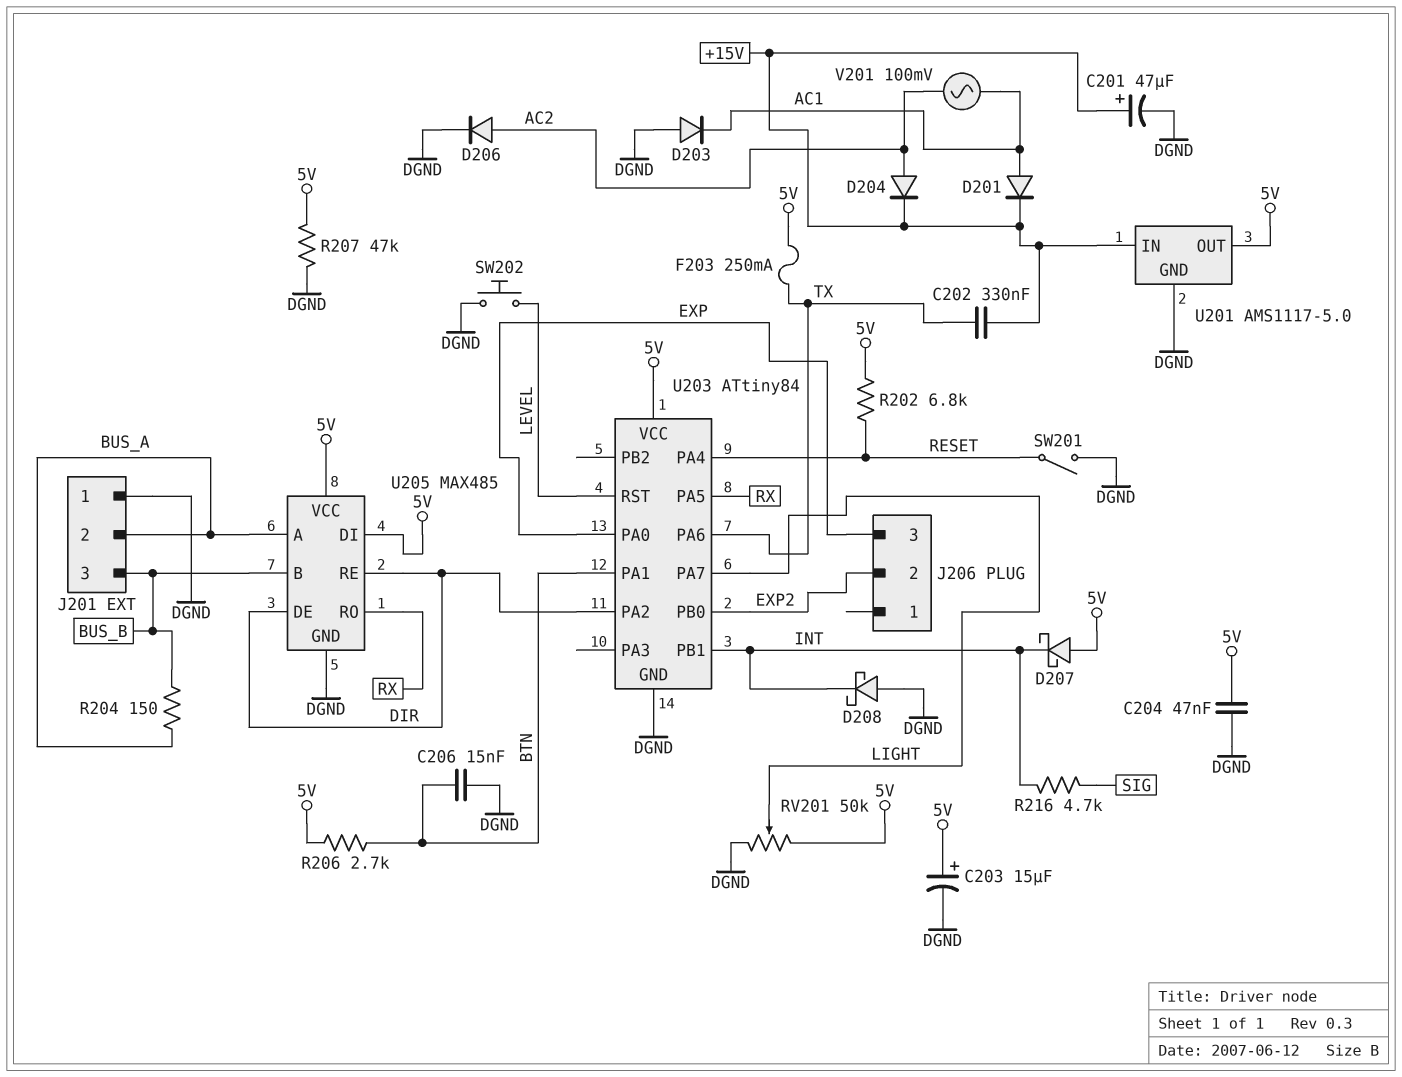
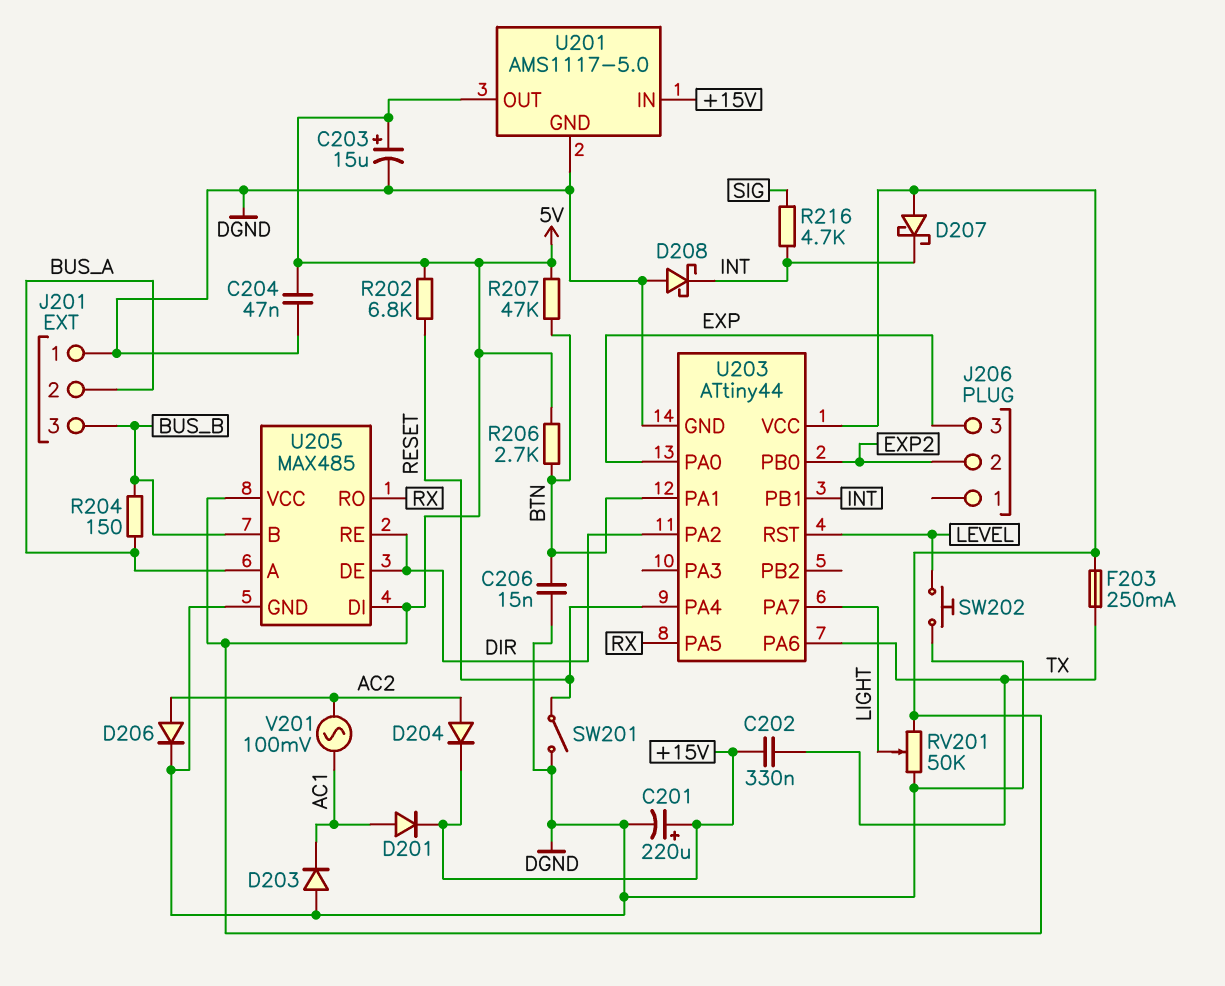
C201: 47uF (plus +15V, minus DGND) -> 220uF (plus +15V, minus DGND)
R207: 47k (5V, DGND) -> 47k (5V, BTN)
U203: ATtiny84 -> ATtiny44

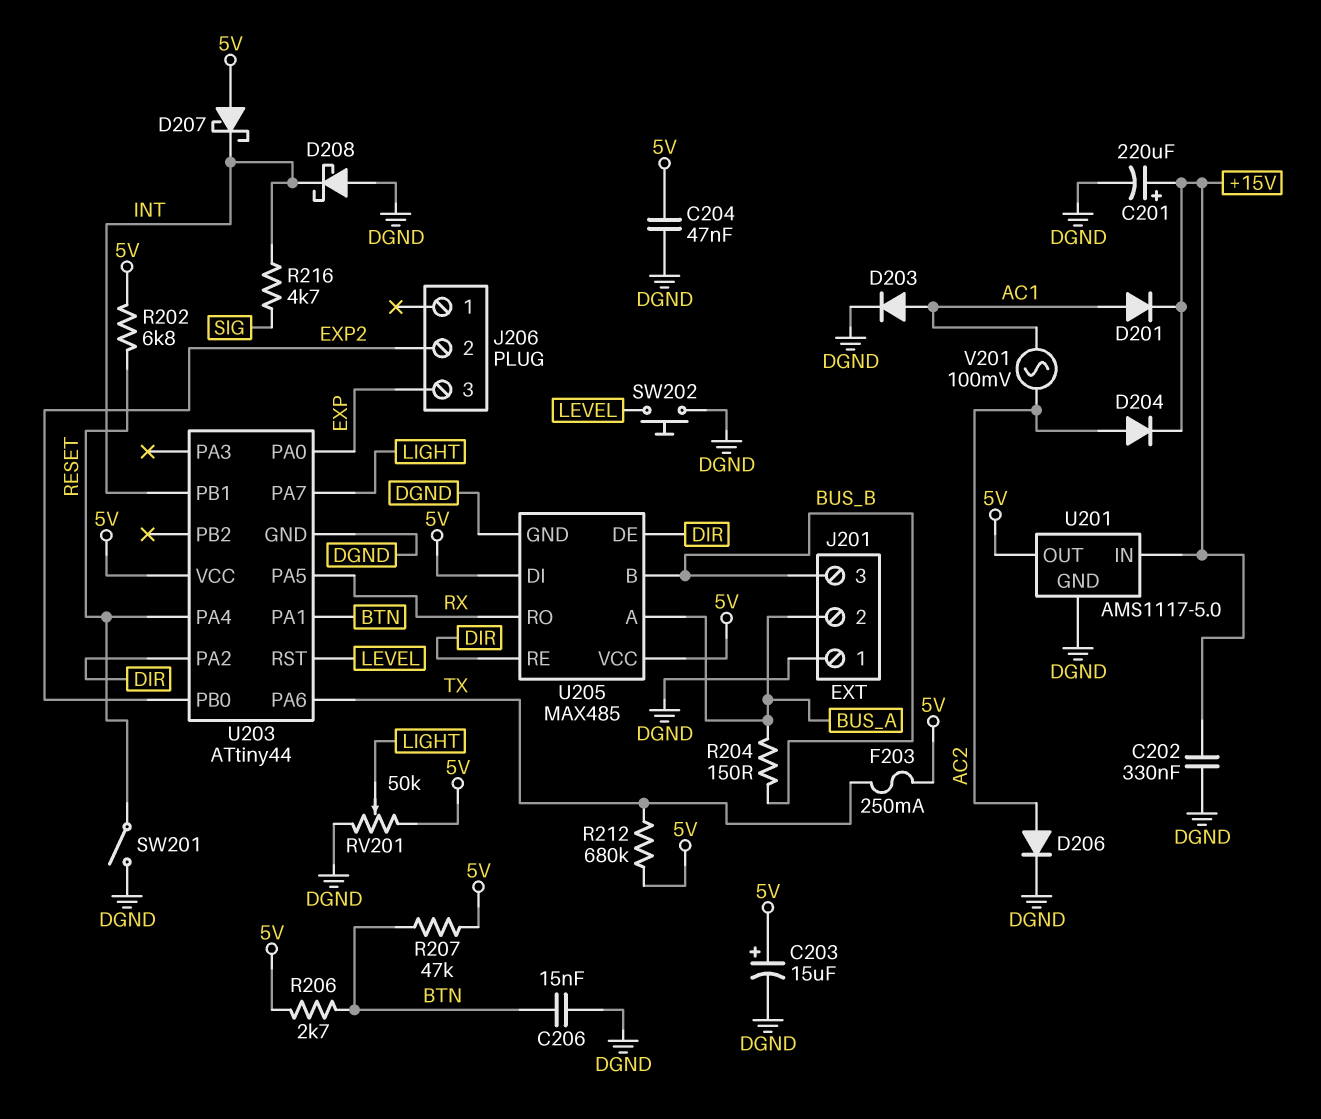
C202: 330nF (+15V, TX) -> 330nF (+15V, DGND)
D203: diode (A DGND, K AC1) -> diode (A AC1, K DGND)
R212: none -> 680k (5V, TX)

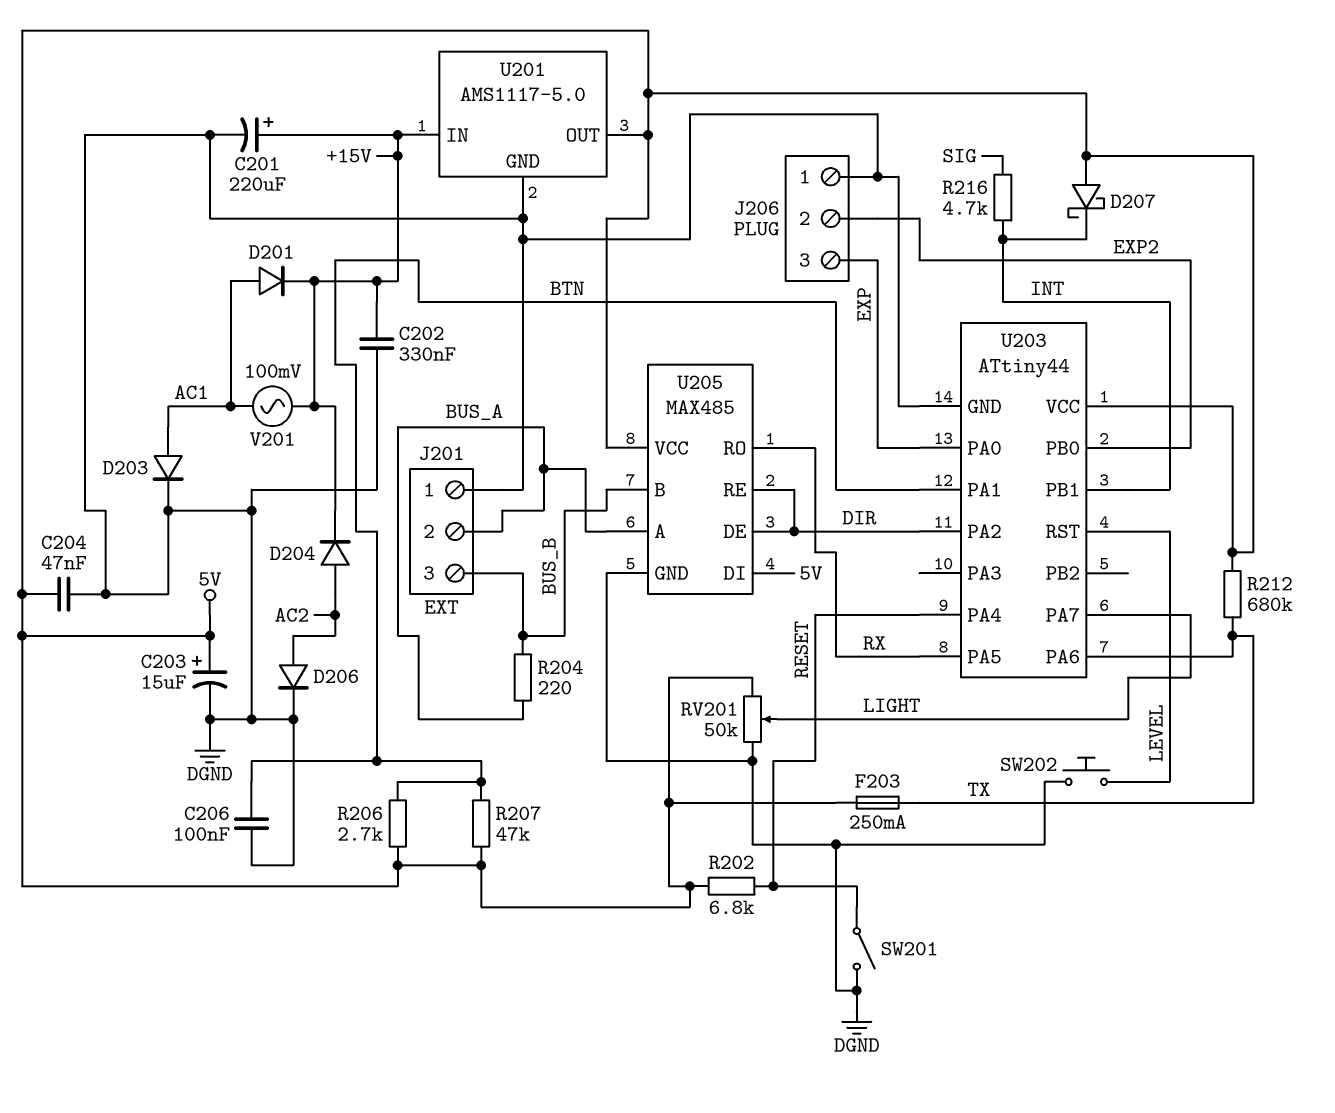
C206: 15nF (BTN, DGND) -> 100nF (BTN, DGND)
D208: schottky (A DGND, K INT) -> none
J206 pin 1: none -> DGND
R204: 150 (BUS_A, BUS_B) -> 220 (BUS_A, BUS_B)
V201: AC 100mV (AC1, AC2) -> AC 100mV (+15V, AC1)

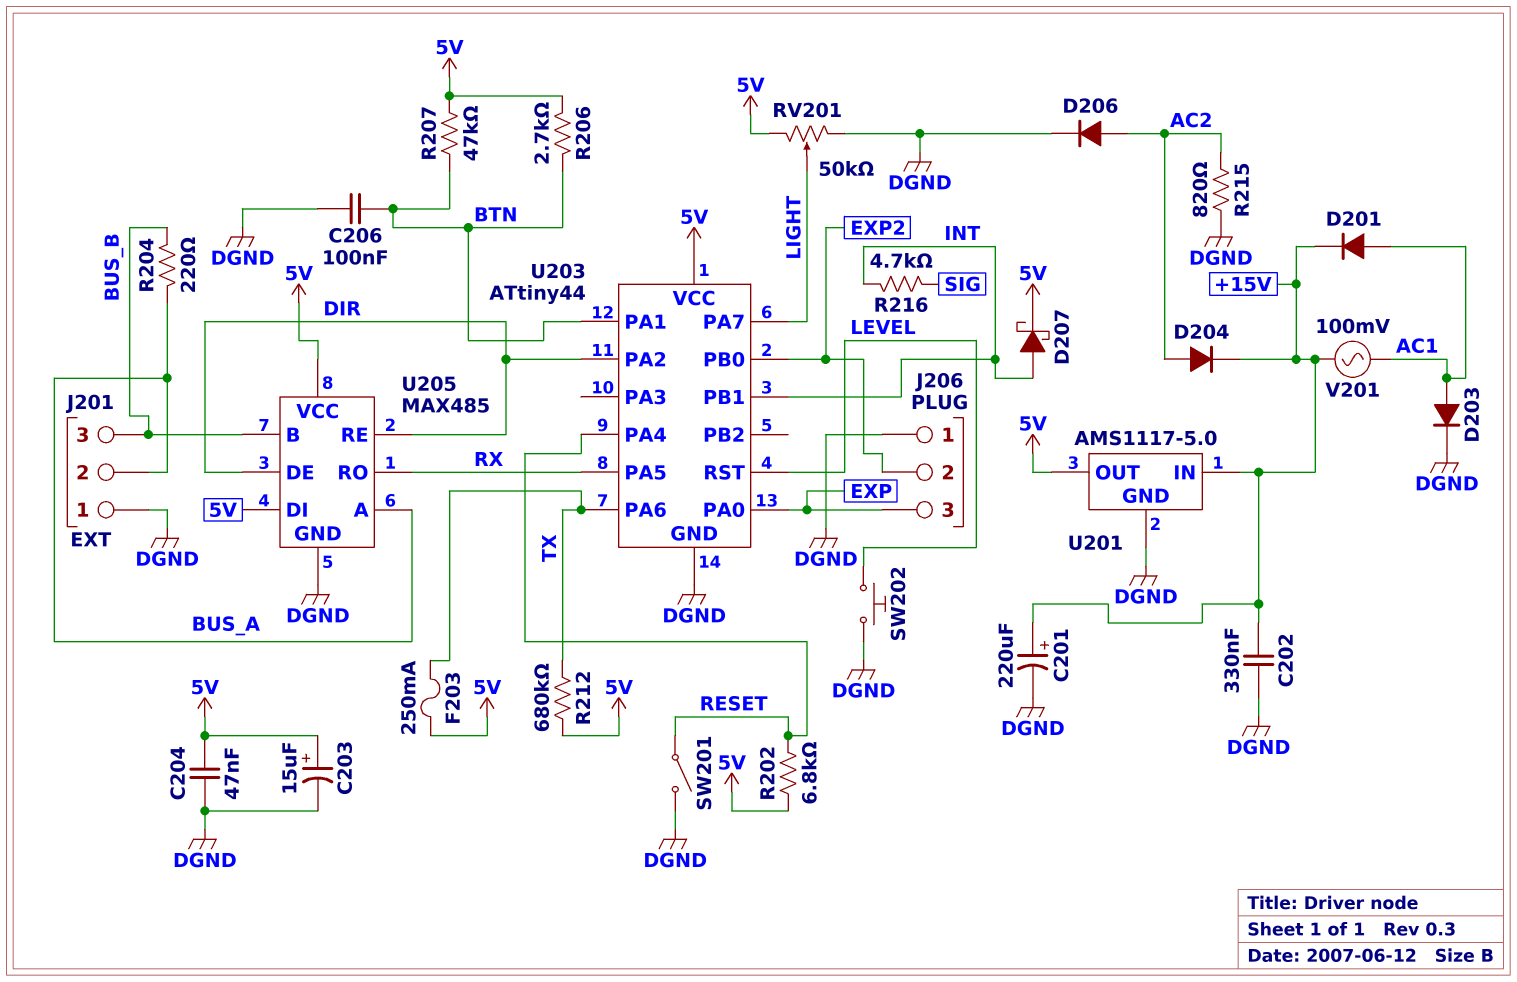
D207: schottky (A 5V, K INT) -> schottky (A INT, K 5V)
R215: none -> 820 (AC2, DGND)

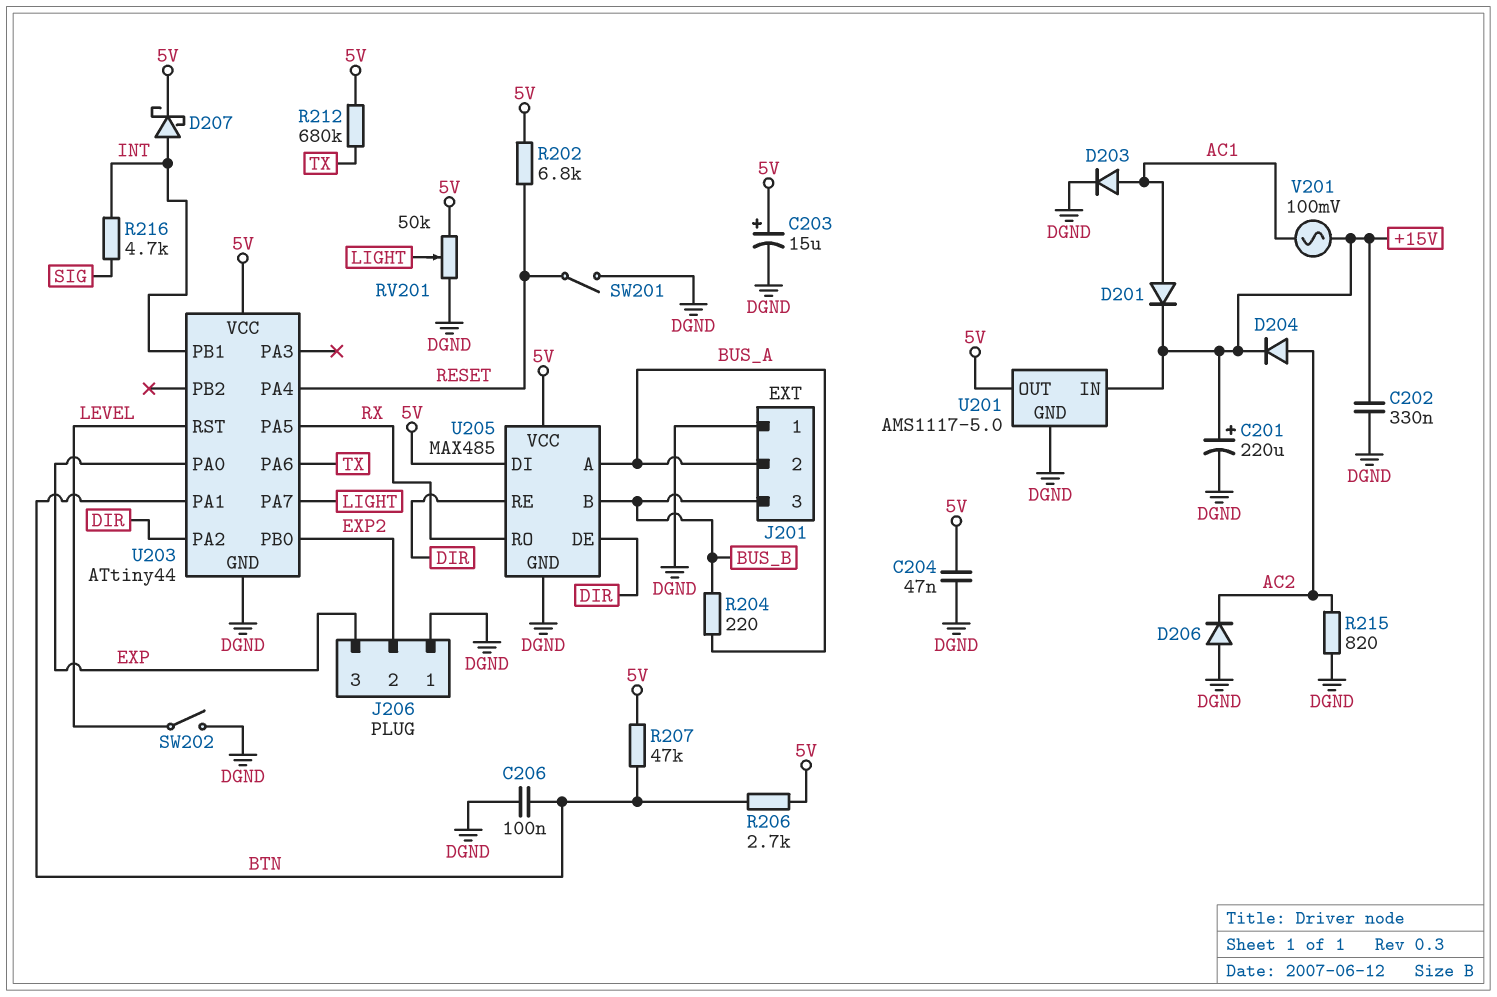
D206: diode (A AC2, K DGND) -> diode (A DGND, K AC2)
F203: 250mA (5V, TX) -> none
SW202: button (DGND, LEVEL) -> switch (DGND, LEVEL)

